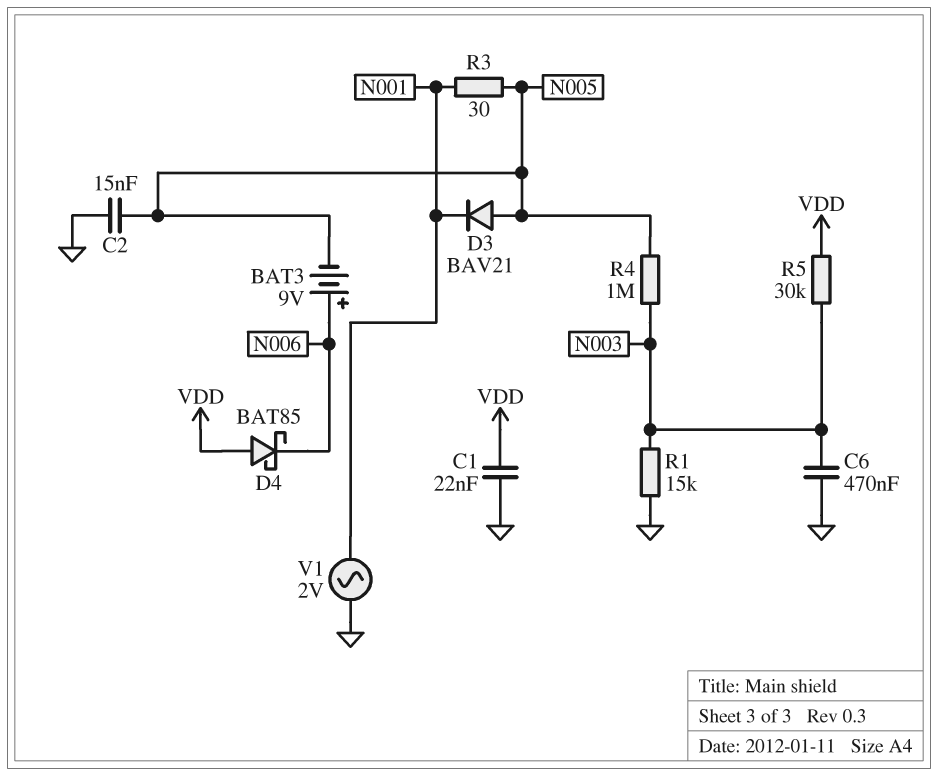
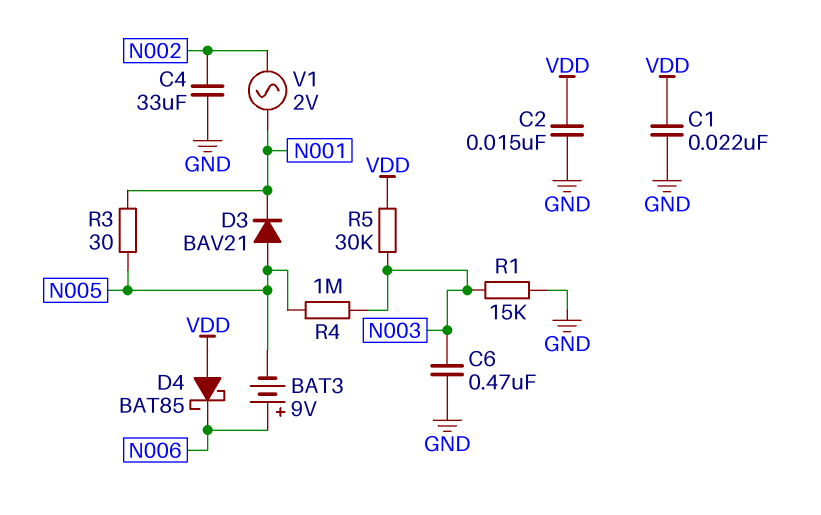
C2: 15nF (GND, N005) -> 15nF (GND, VDD)
C4: none -> 33uF (GND, N002)
V1: AC 2V (GND, N001) -> AC 2V (N001, N002)

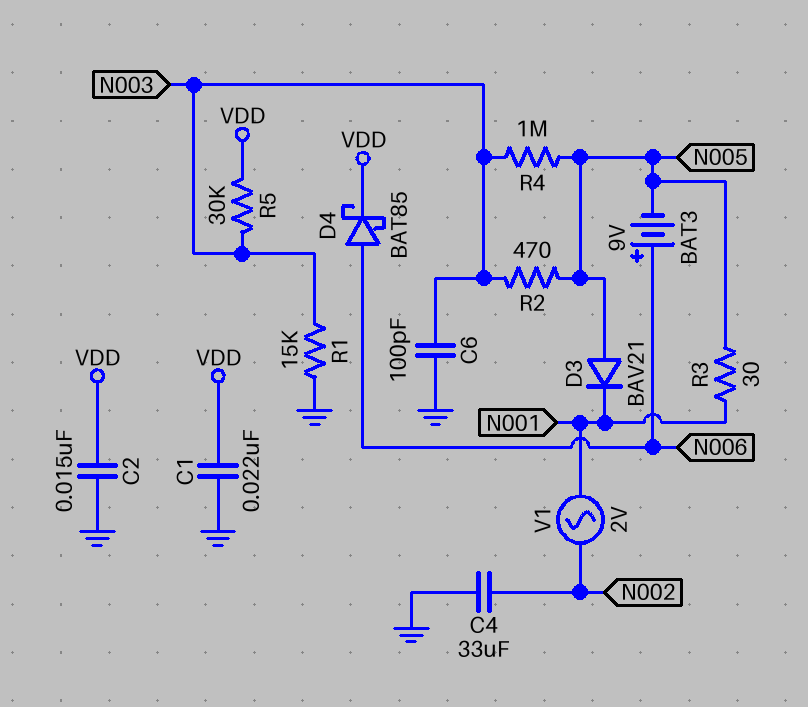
C6: 470nF (GND, N003) -> 100pF (GND, N003)
D4: schottky BAT85 (A VDD, K N006) -> schottky BAT85 (A N006, K VDD)
R2: none -> 470 (N003, N005)

